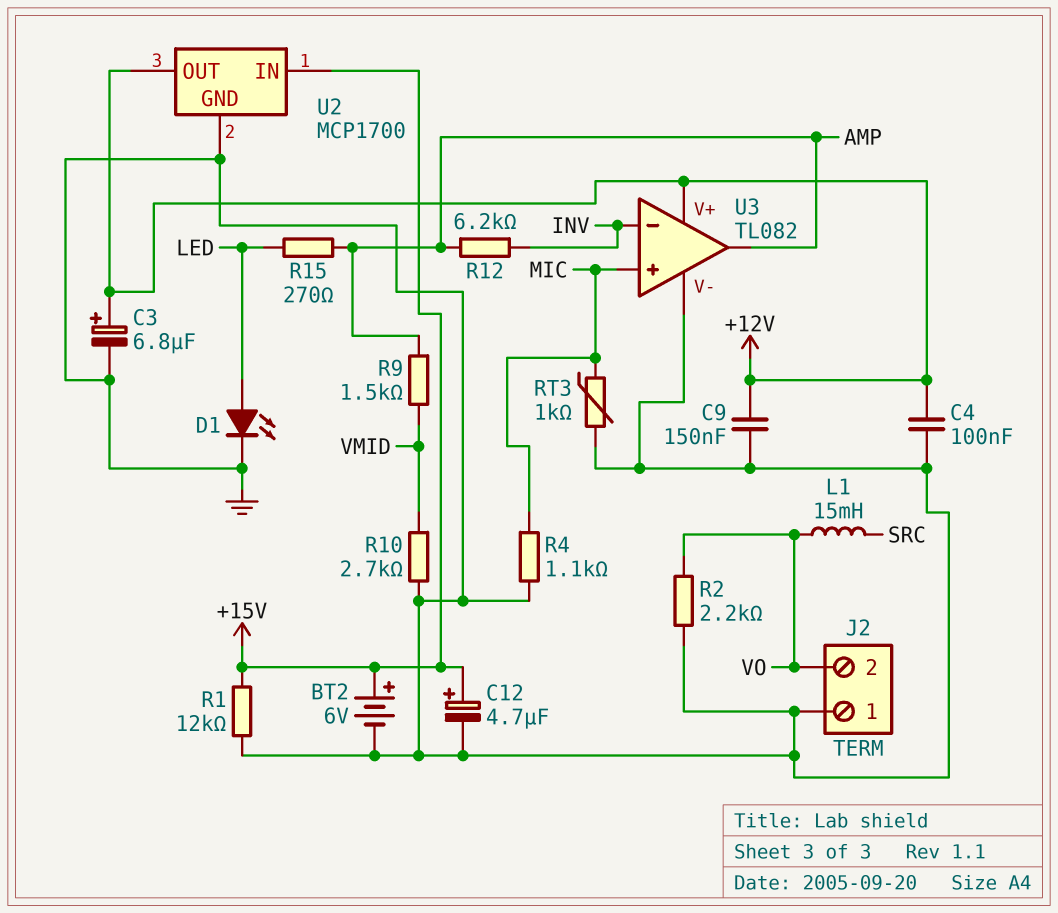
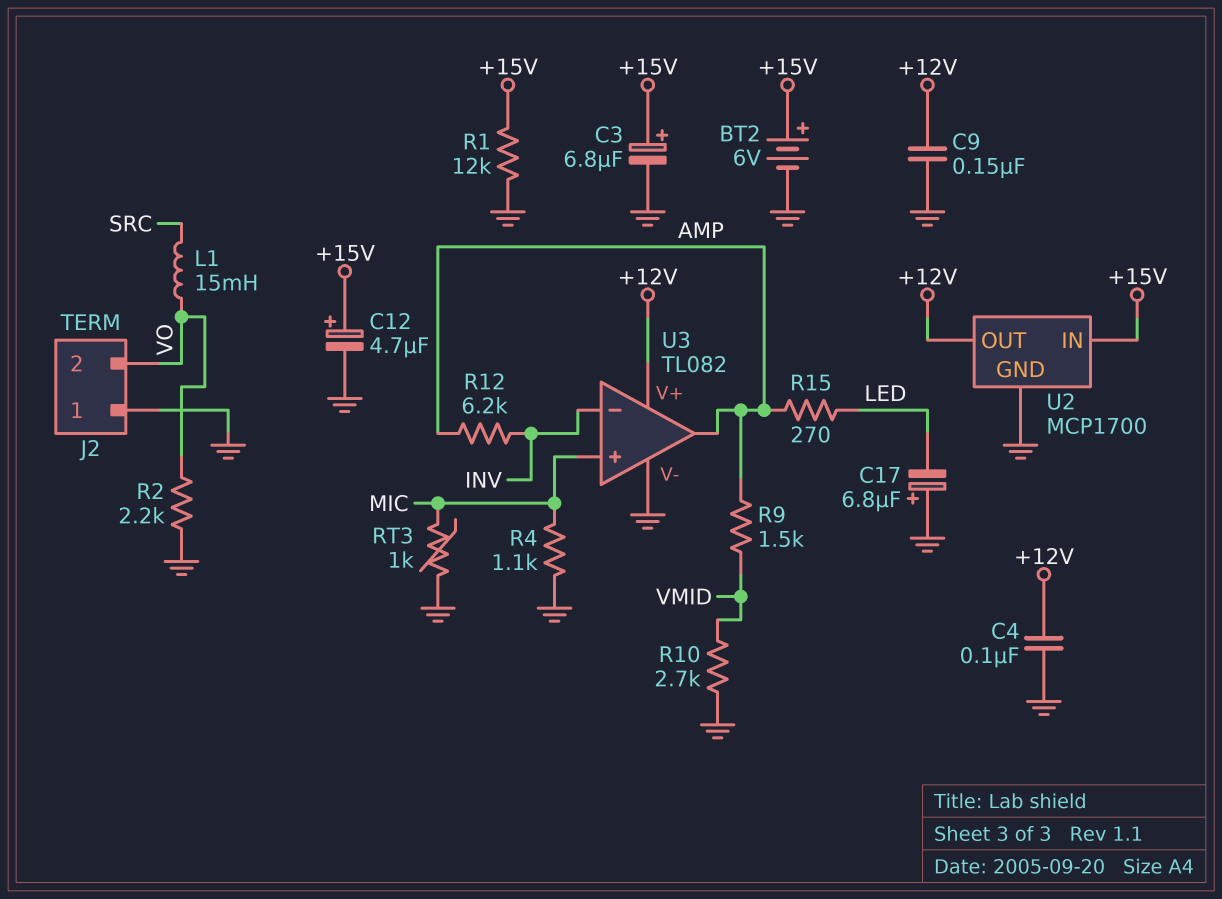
C3: 6.8uF (plus +12V, minus GND) -> 6.8uF (plus +15V, minus GND)
C17: none -> 6.8uF (plus GND, minus LED)
D1: LED (A LED, K GND) -> none

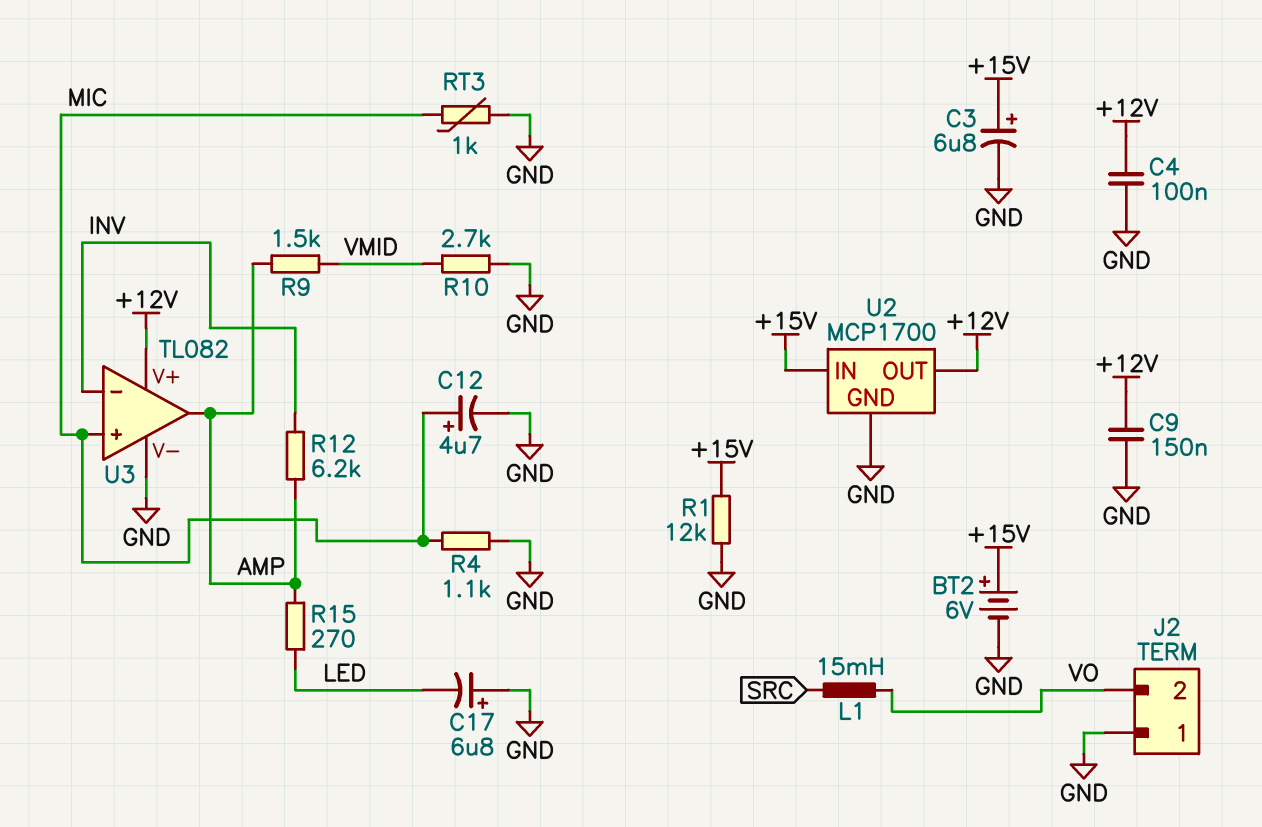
C12: 4.7uF (plus +15V, minus GND) -> 4.7uF (plus MIC, minus GND)
R2: 2.2k (GND, VO) -> none

